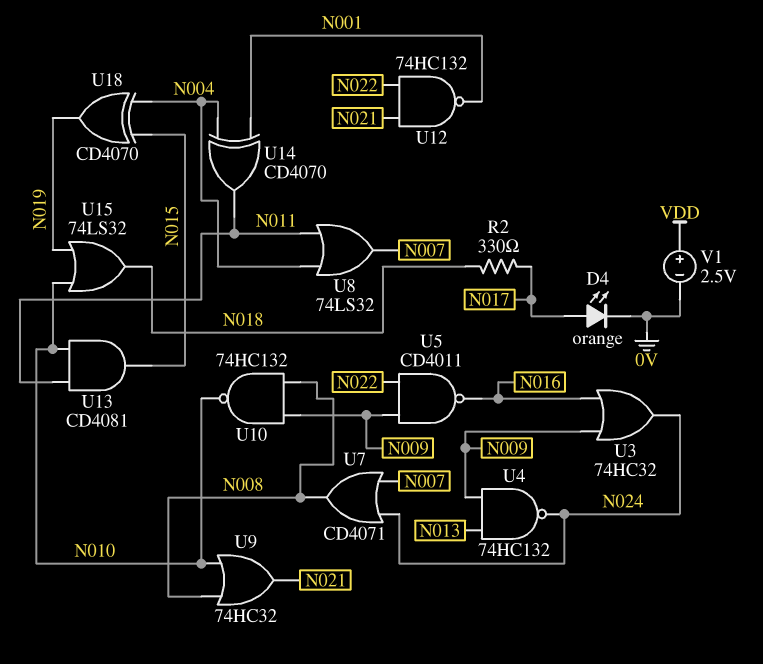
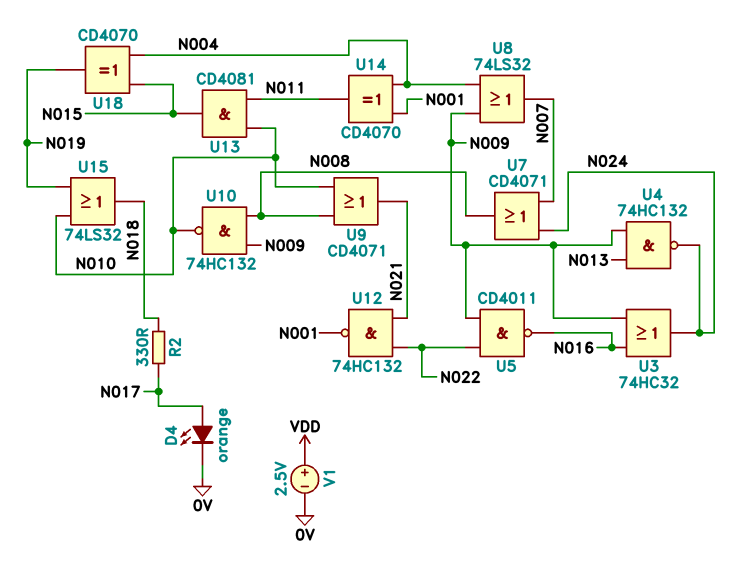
U8: OR 74LS32 (in N004, in N011, out N007) -> OR 74LS32 (in N004, in N009, out N007)
U9: OR 74HC32 (in N008, in N010, out N021) -> OR CD4071 (in N008, in N010, out N021)

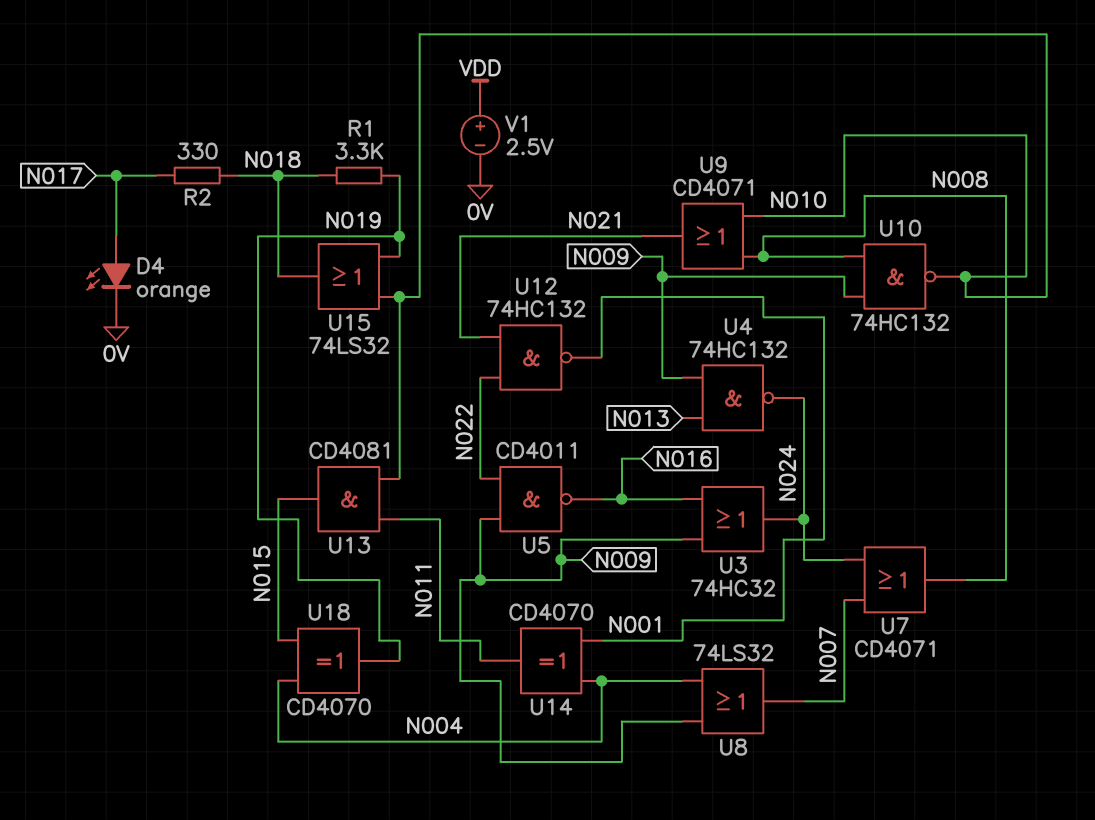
R1: none -> 3.3k (N018, N019)

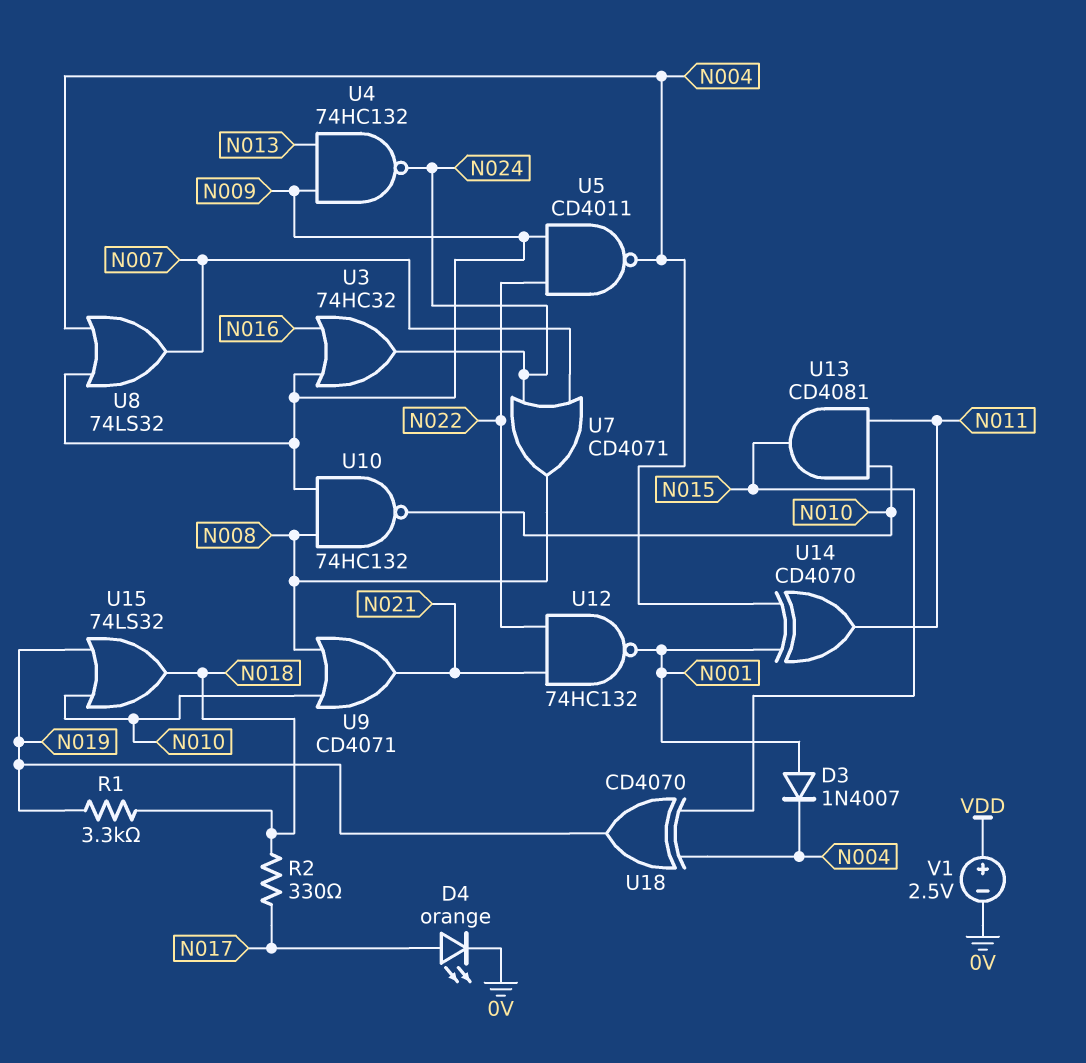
D3: none -> diode 1N4007 (A N001, K N004)
U5: NAND CD4011 (in N009, in N022, out N016) -> NAND CD4011 (in N009, in N022, out N004)

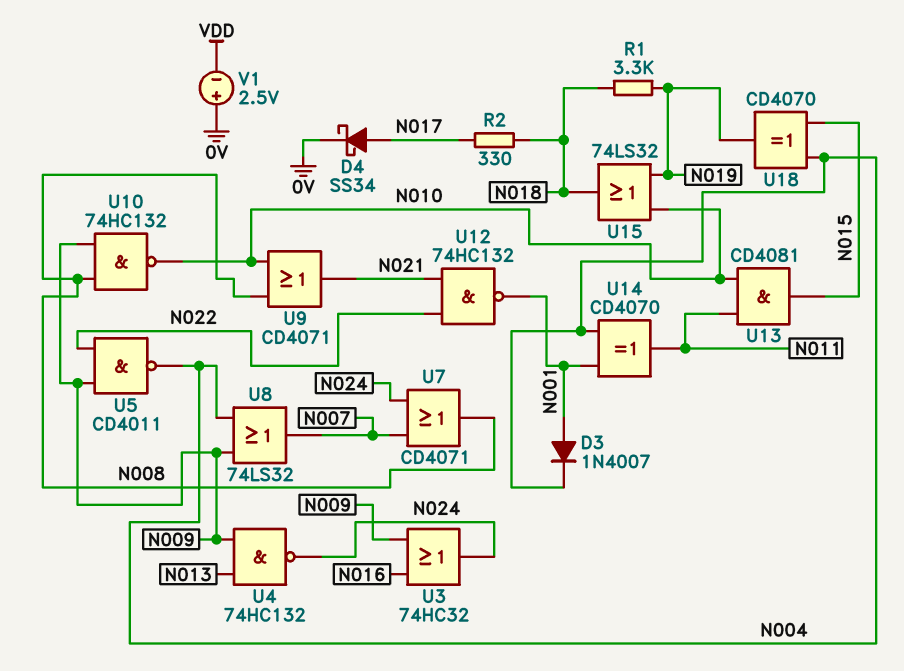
D4: LED orange (A N017, K 0V) -> schottky SS34 (A N017, K 0V)
V1: 2.5V (plus VDD, minus 0V) -> 2.5V (plus 0V, minus VDD)

